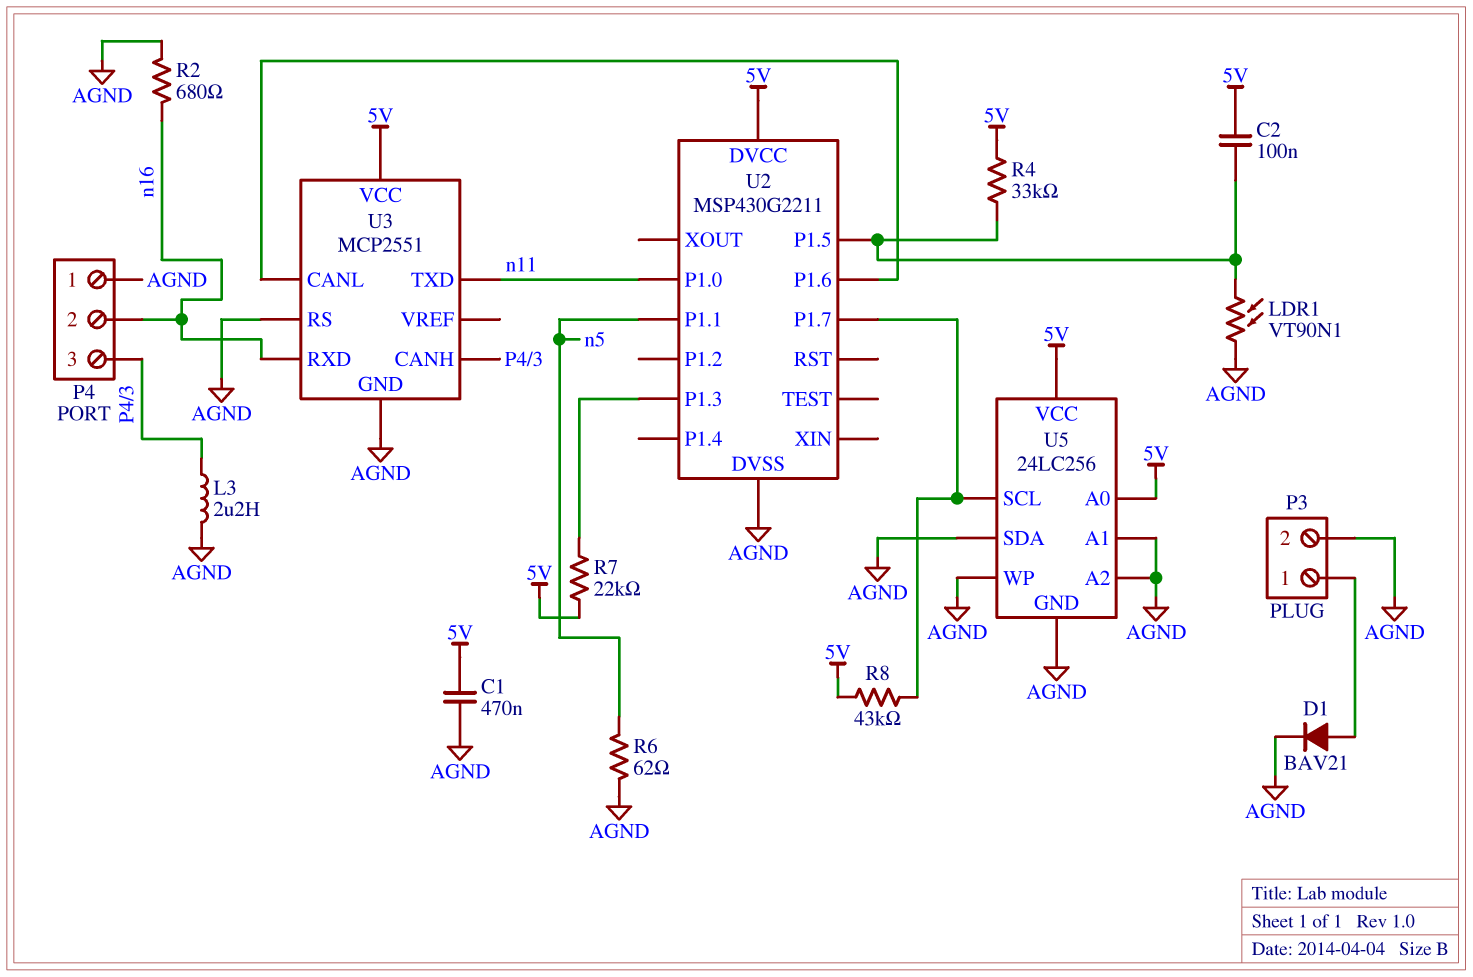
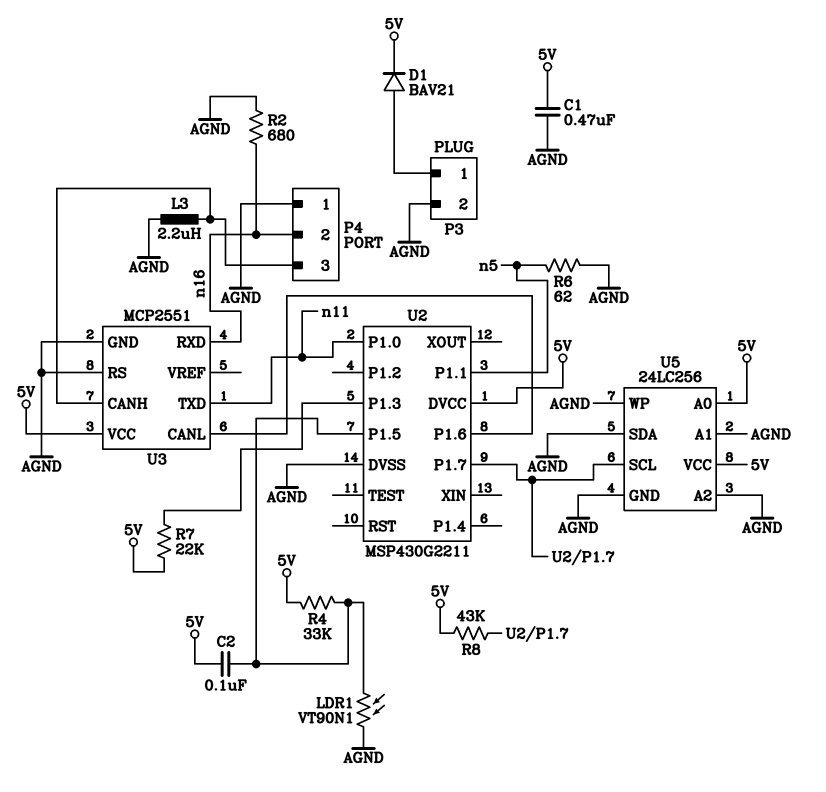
D1: diode BAV21 (A P3/1, K AGND) -> diode BAV21 (A P3/1, K 5V)

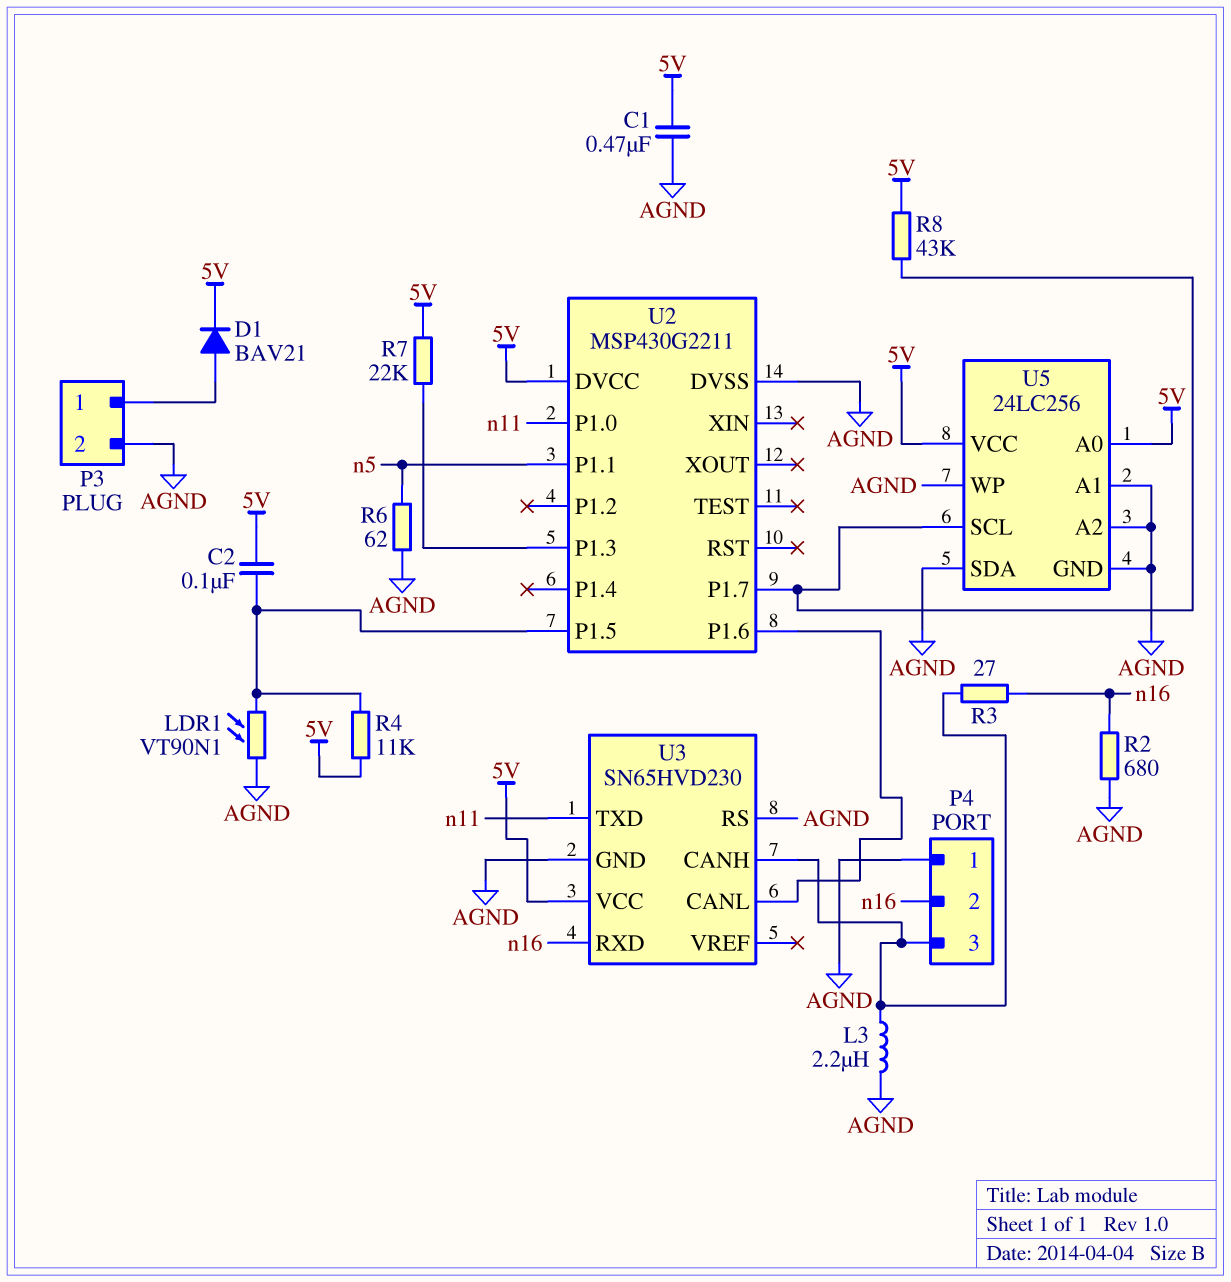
R3: none -> 27 (P4/3, n16)
R4: 33k (5V, U2/P1.5) -> 11k (5V, U2/P1.5)
U3: MCP2551 -> SN65HVD230

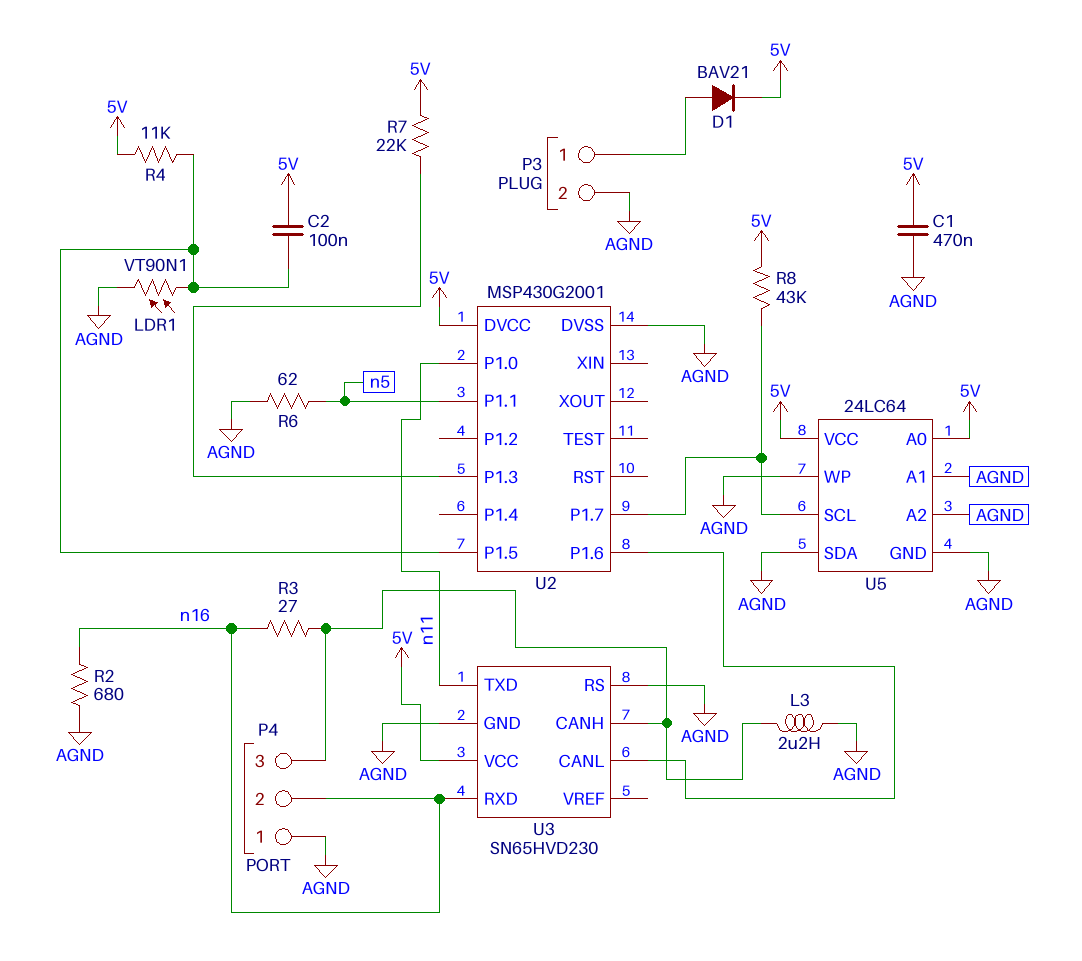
U2: MSP430G2211 -> MSP430G2001
U5: 24LC256 -> 24LC64

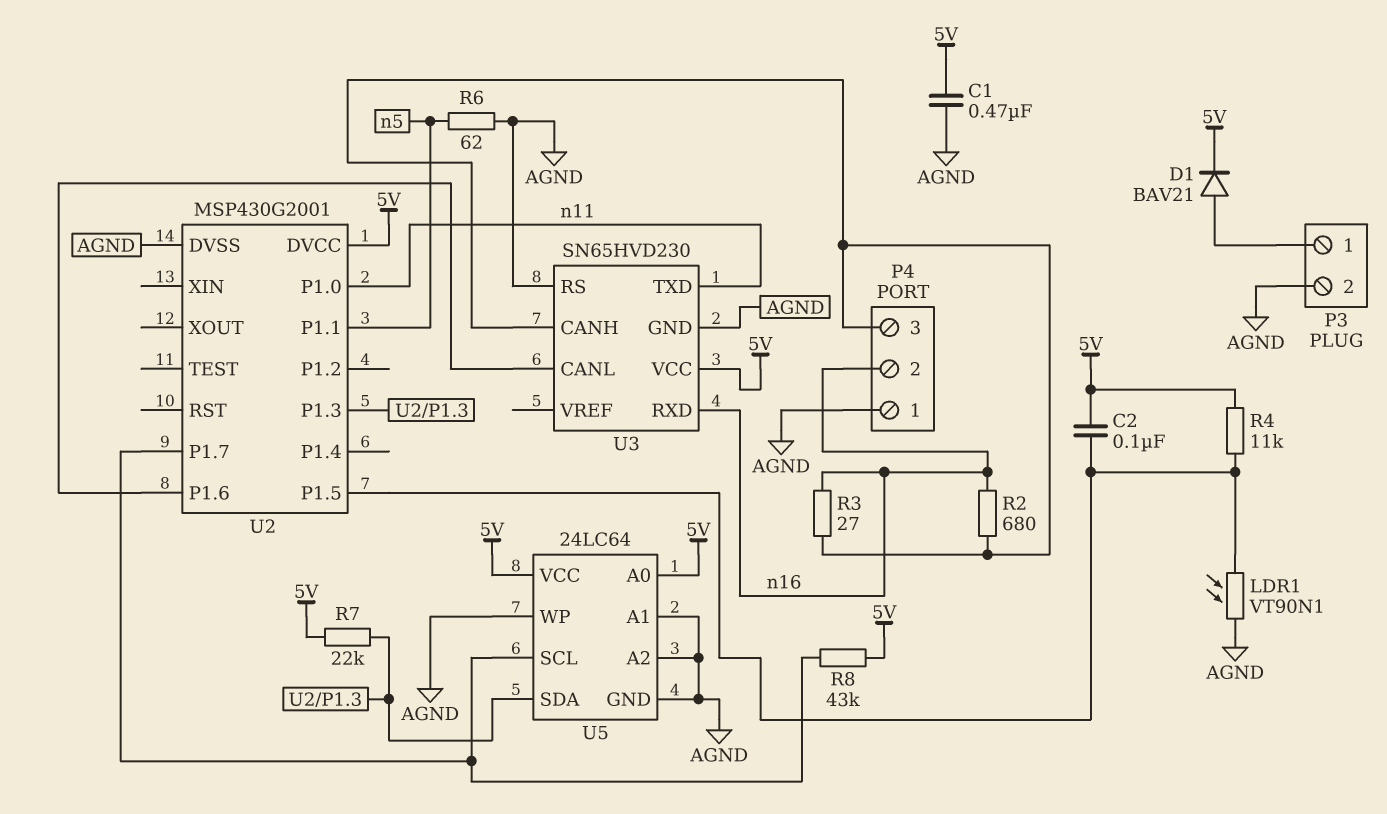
L3: 2.2uH (AGND, P4/3) -> none
R2: 680 (AGND, n16) -> 680 (P4/3, n16)
U5 pin SDA: AGND -> U2/P1.3

